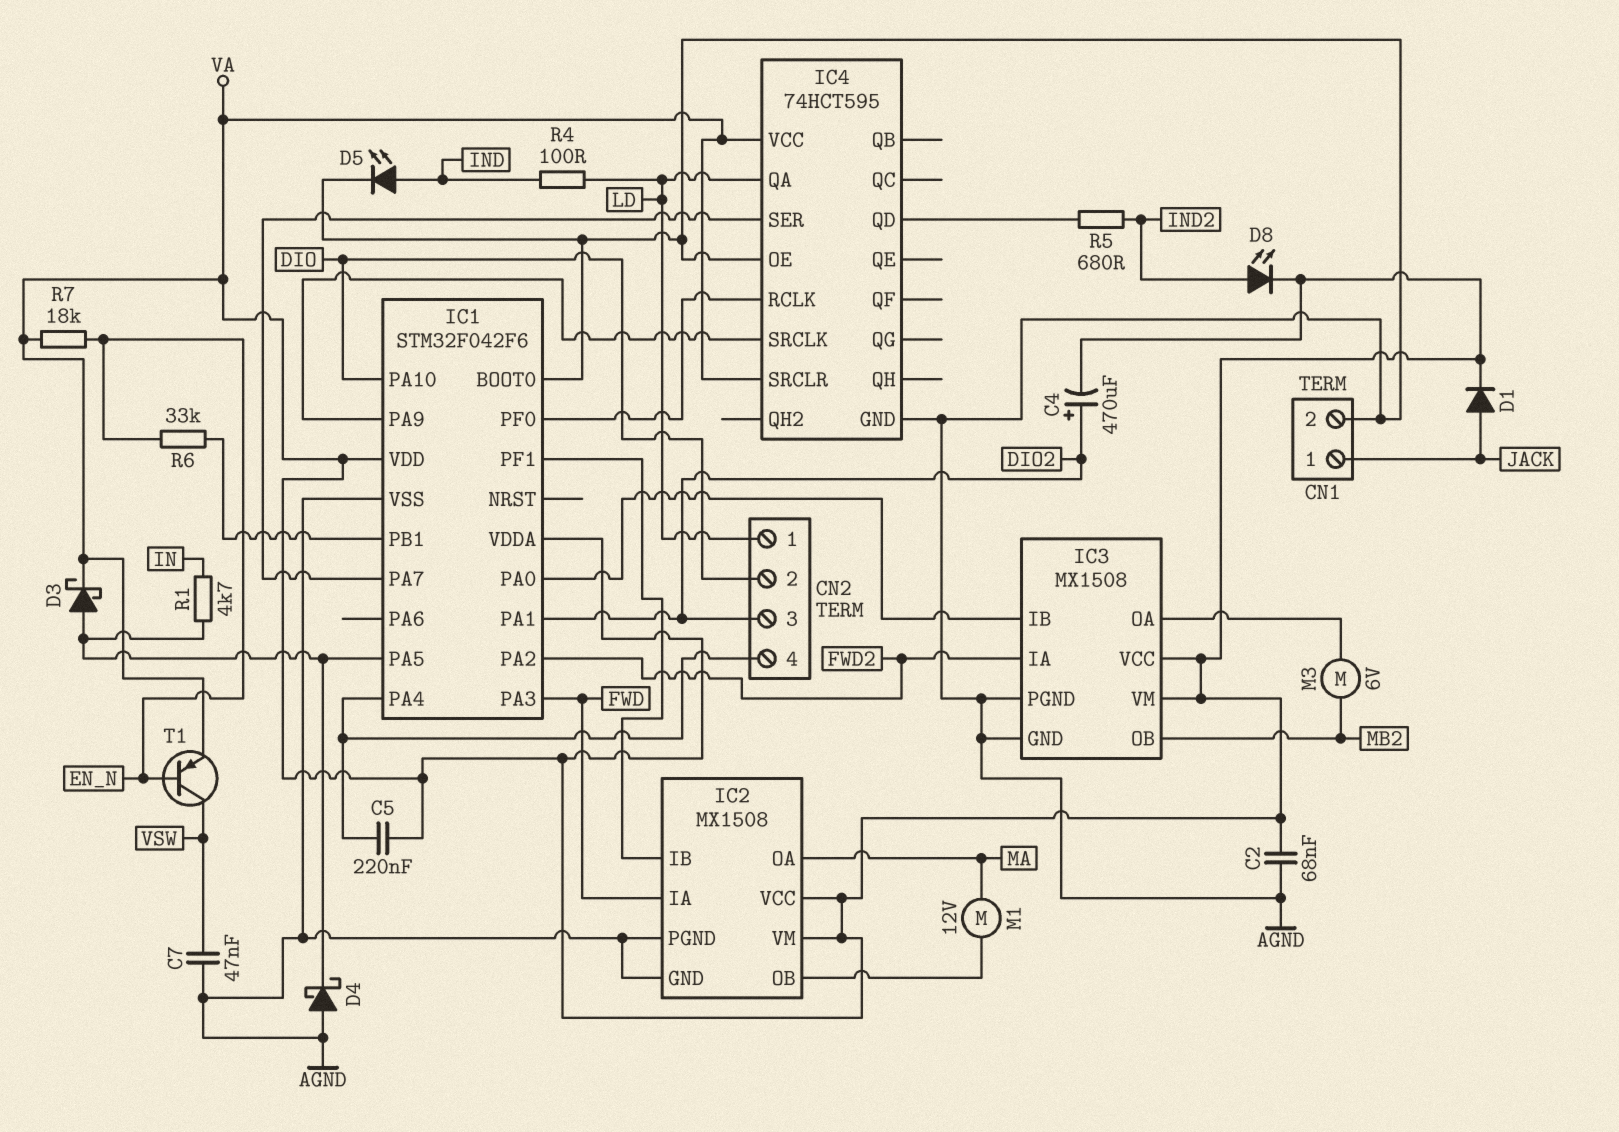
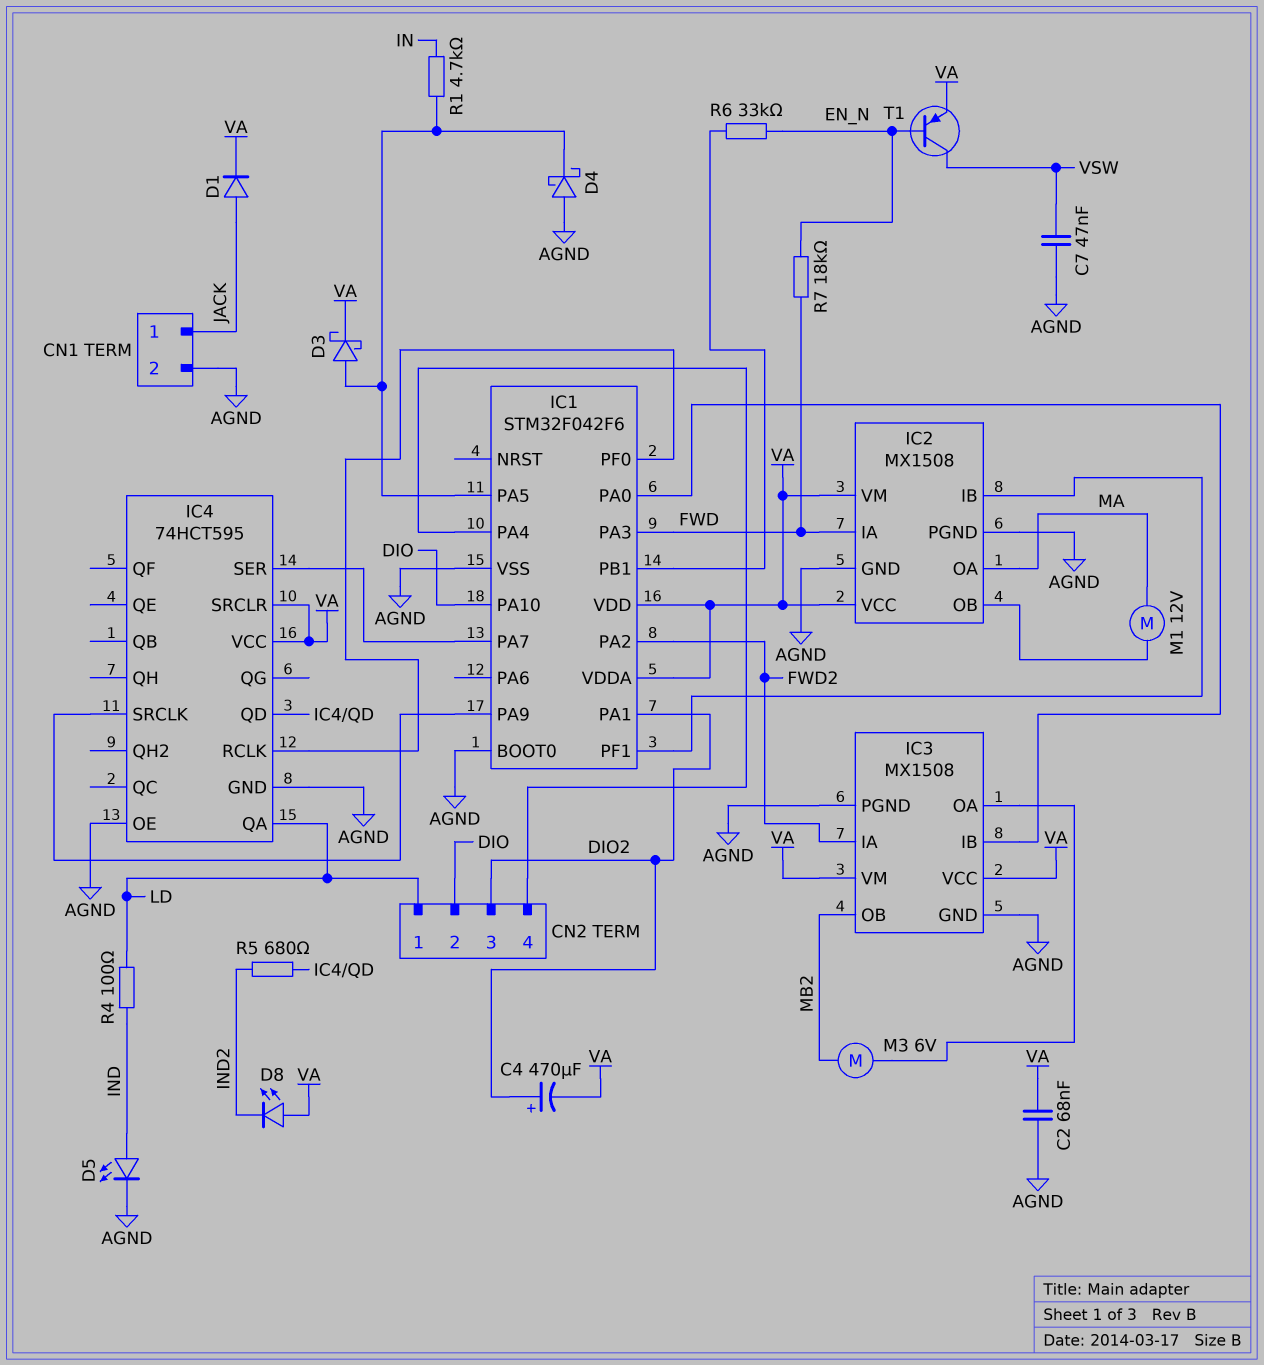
C5: 220nF (CN2/4, VA) -> none
D8: LED (A IND2, K VA) -> LED (A VA, K IND2)
R7: 18k (EN_N, VA) -> 18k (EN_N, FWD)

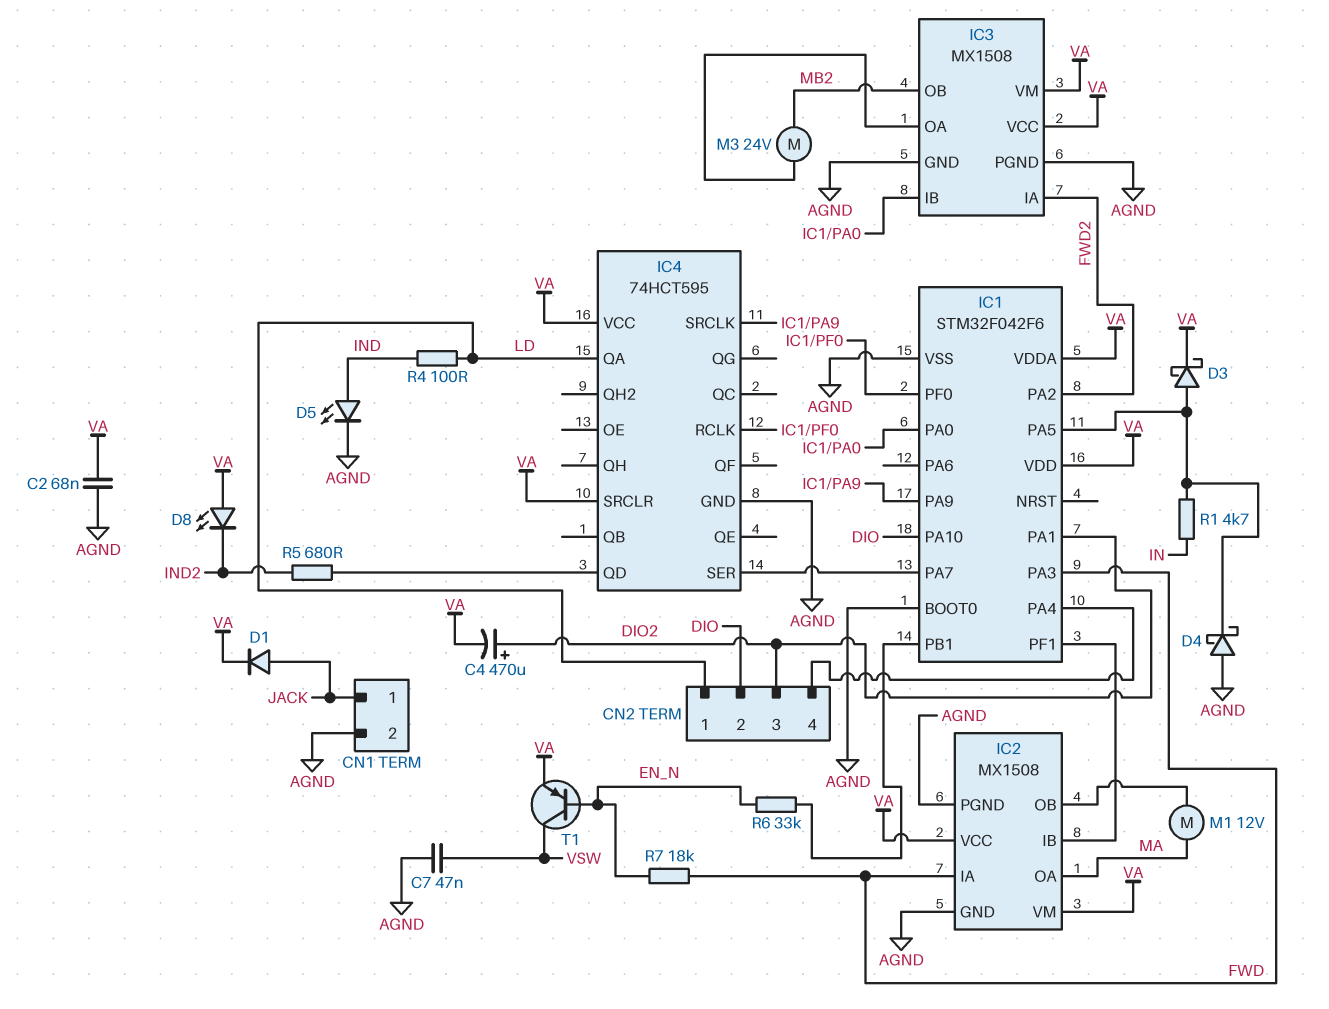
IC4 pin OE: AGND -> none
M3: motor 6V (IC3/OA, MB2) -> motor 24V (IC3/OA, MB2)

